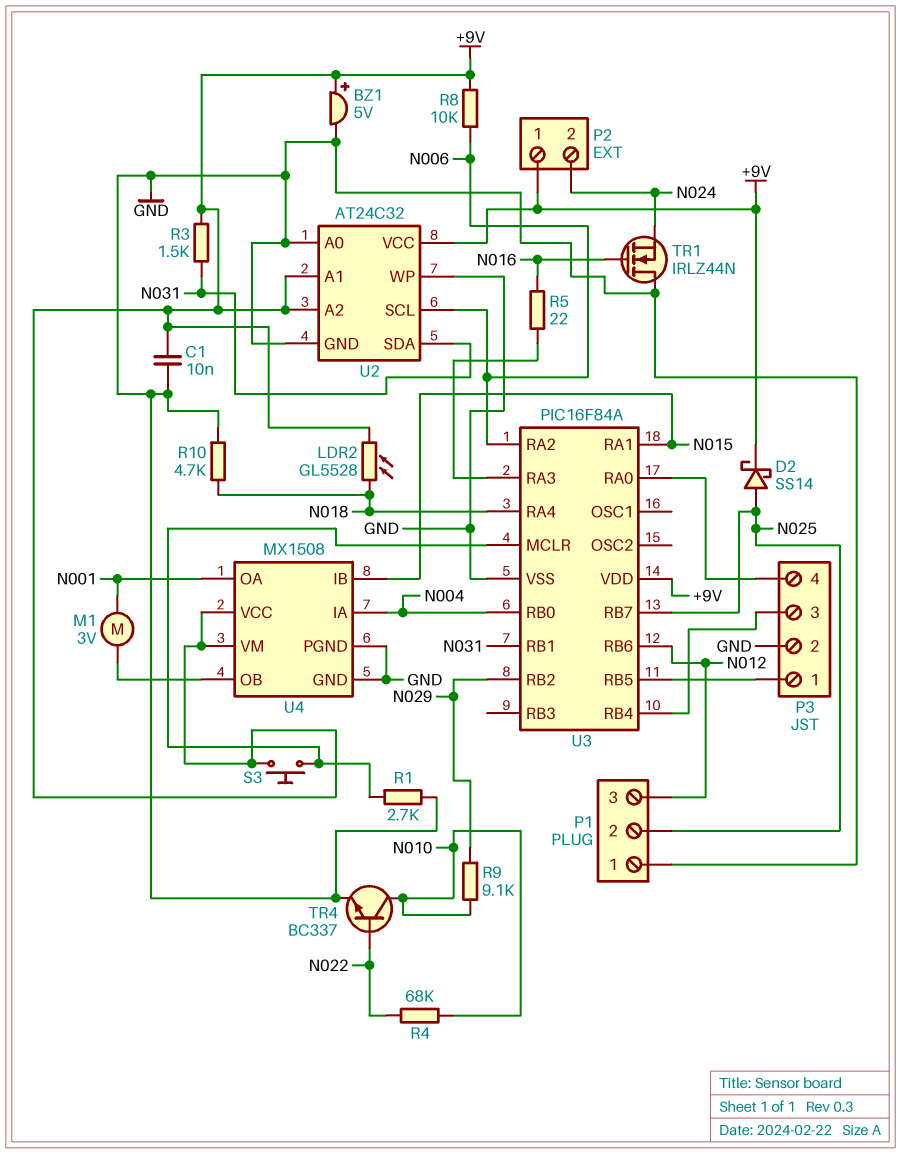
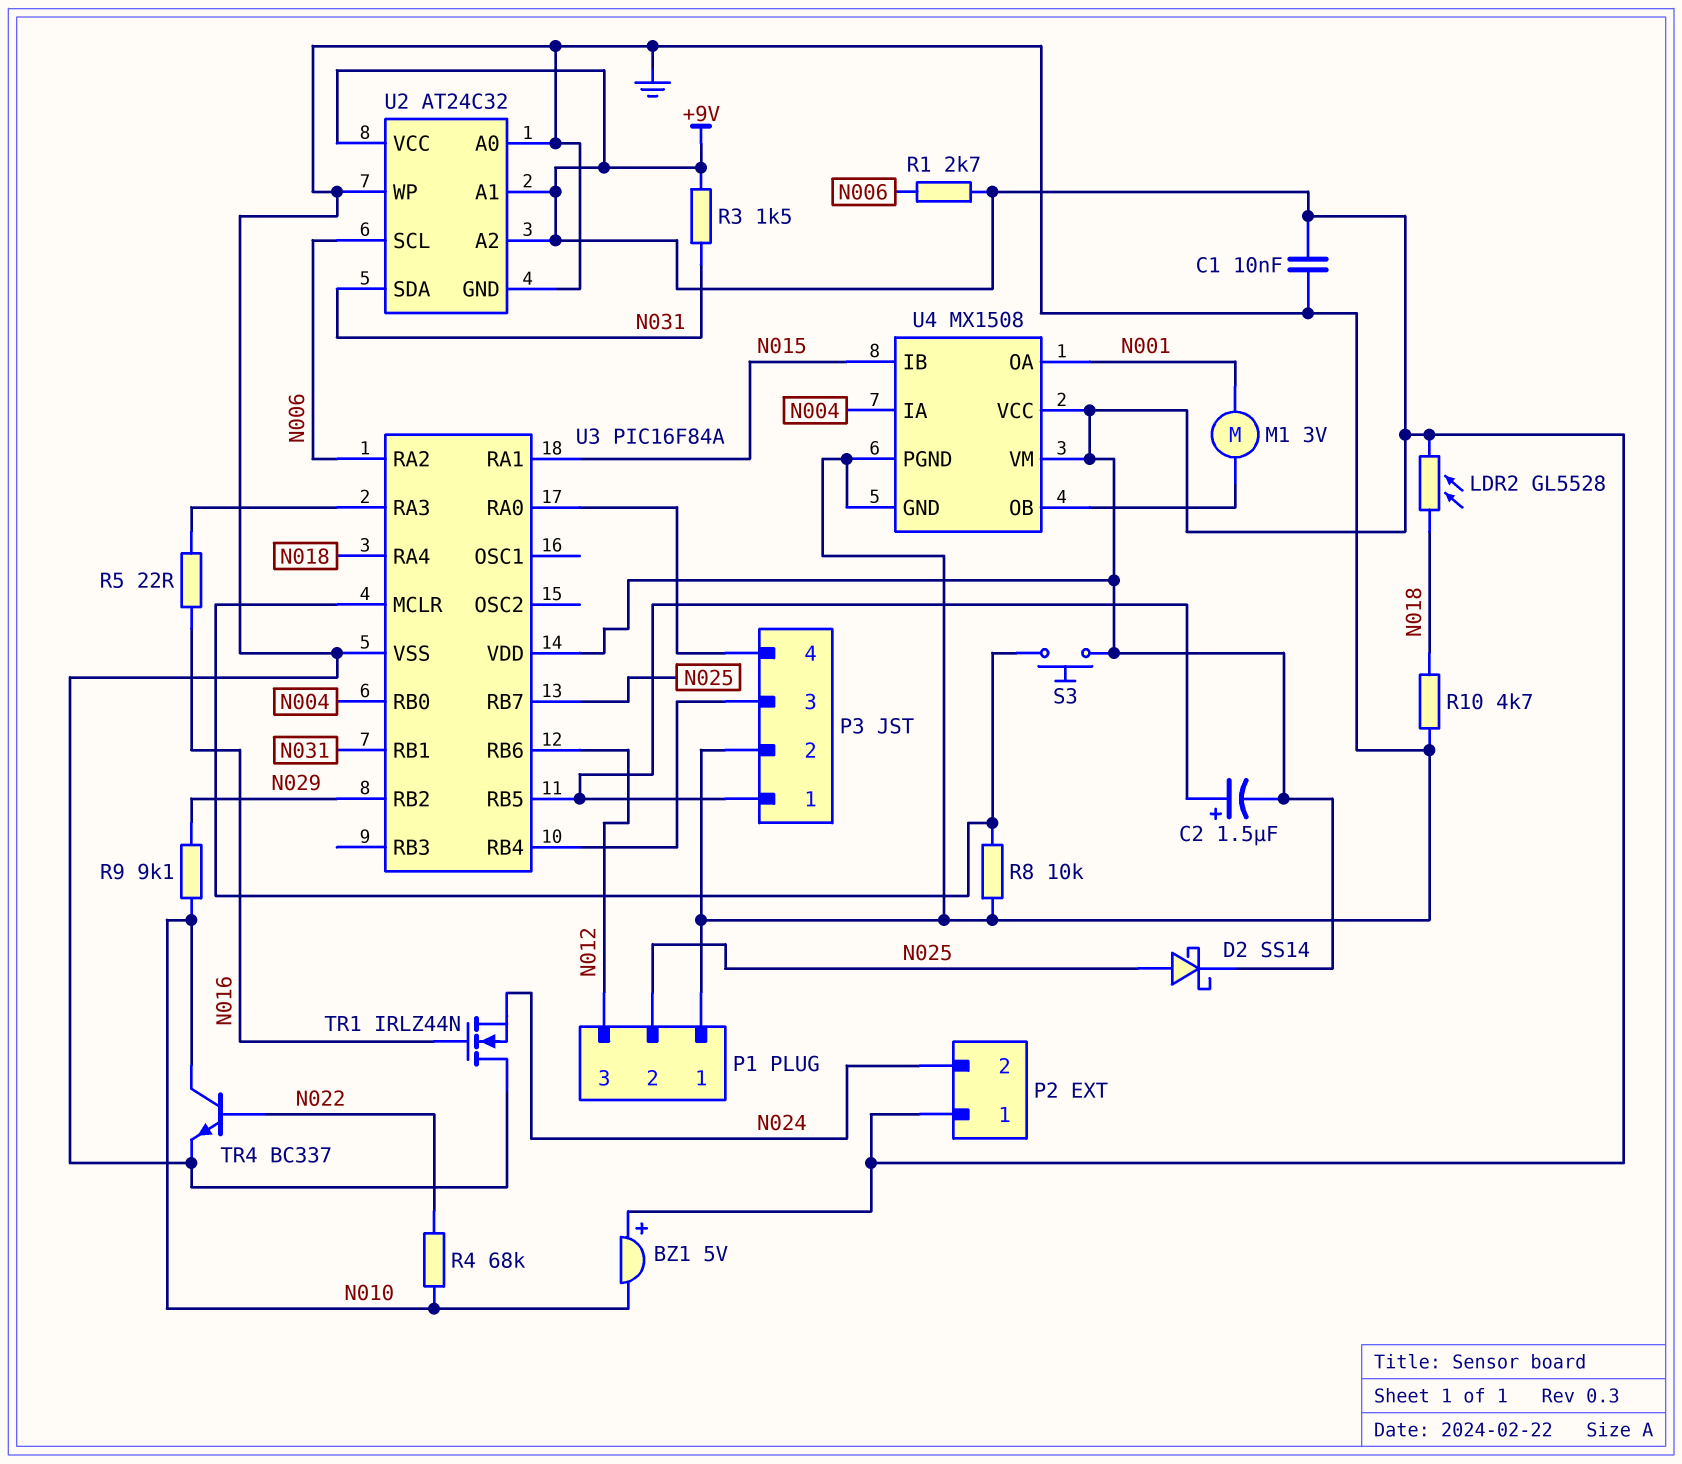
BZ1: buzzer 5V (plus +9V, minus GND) -> buzzer 5V (plus +9V, minus N010)
C2: none -> 1.5uF (plus P3/1, minus +9V)
R1: 2.7k (GND, U3/MCLR) -> 2.7k (+9V, N006)
R8: 10k (+9V, N006) -> 10k (GND, U3/MCLR)

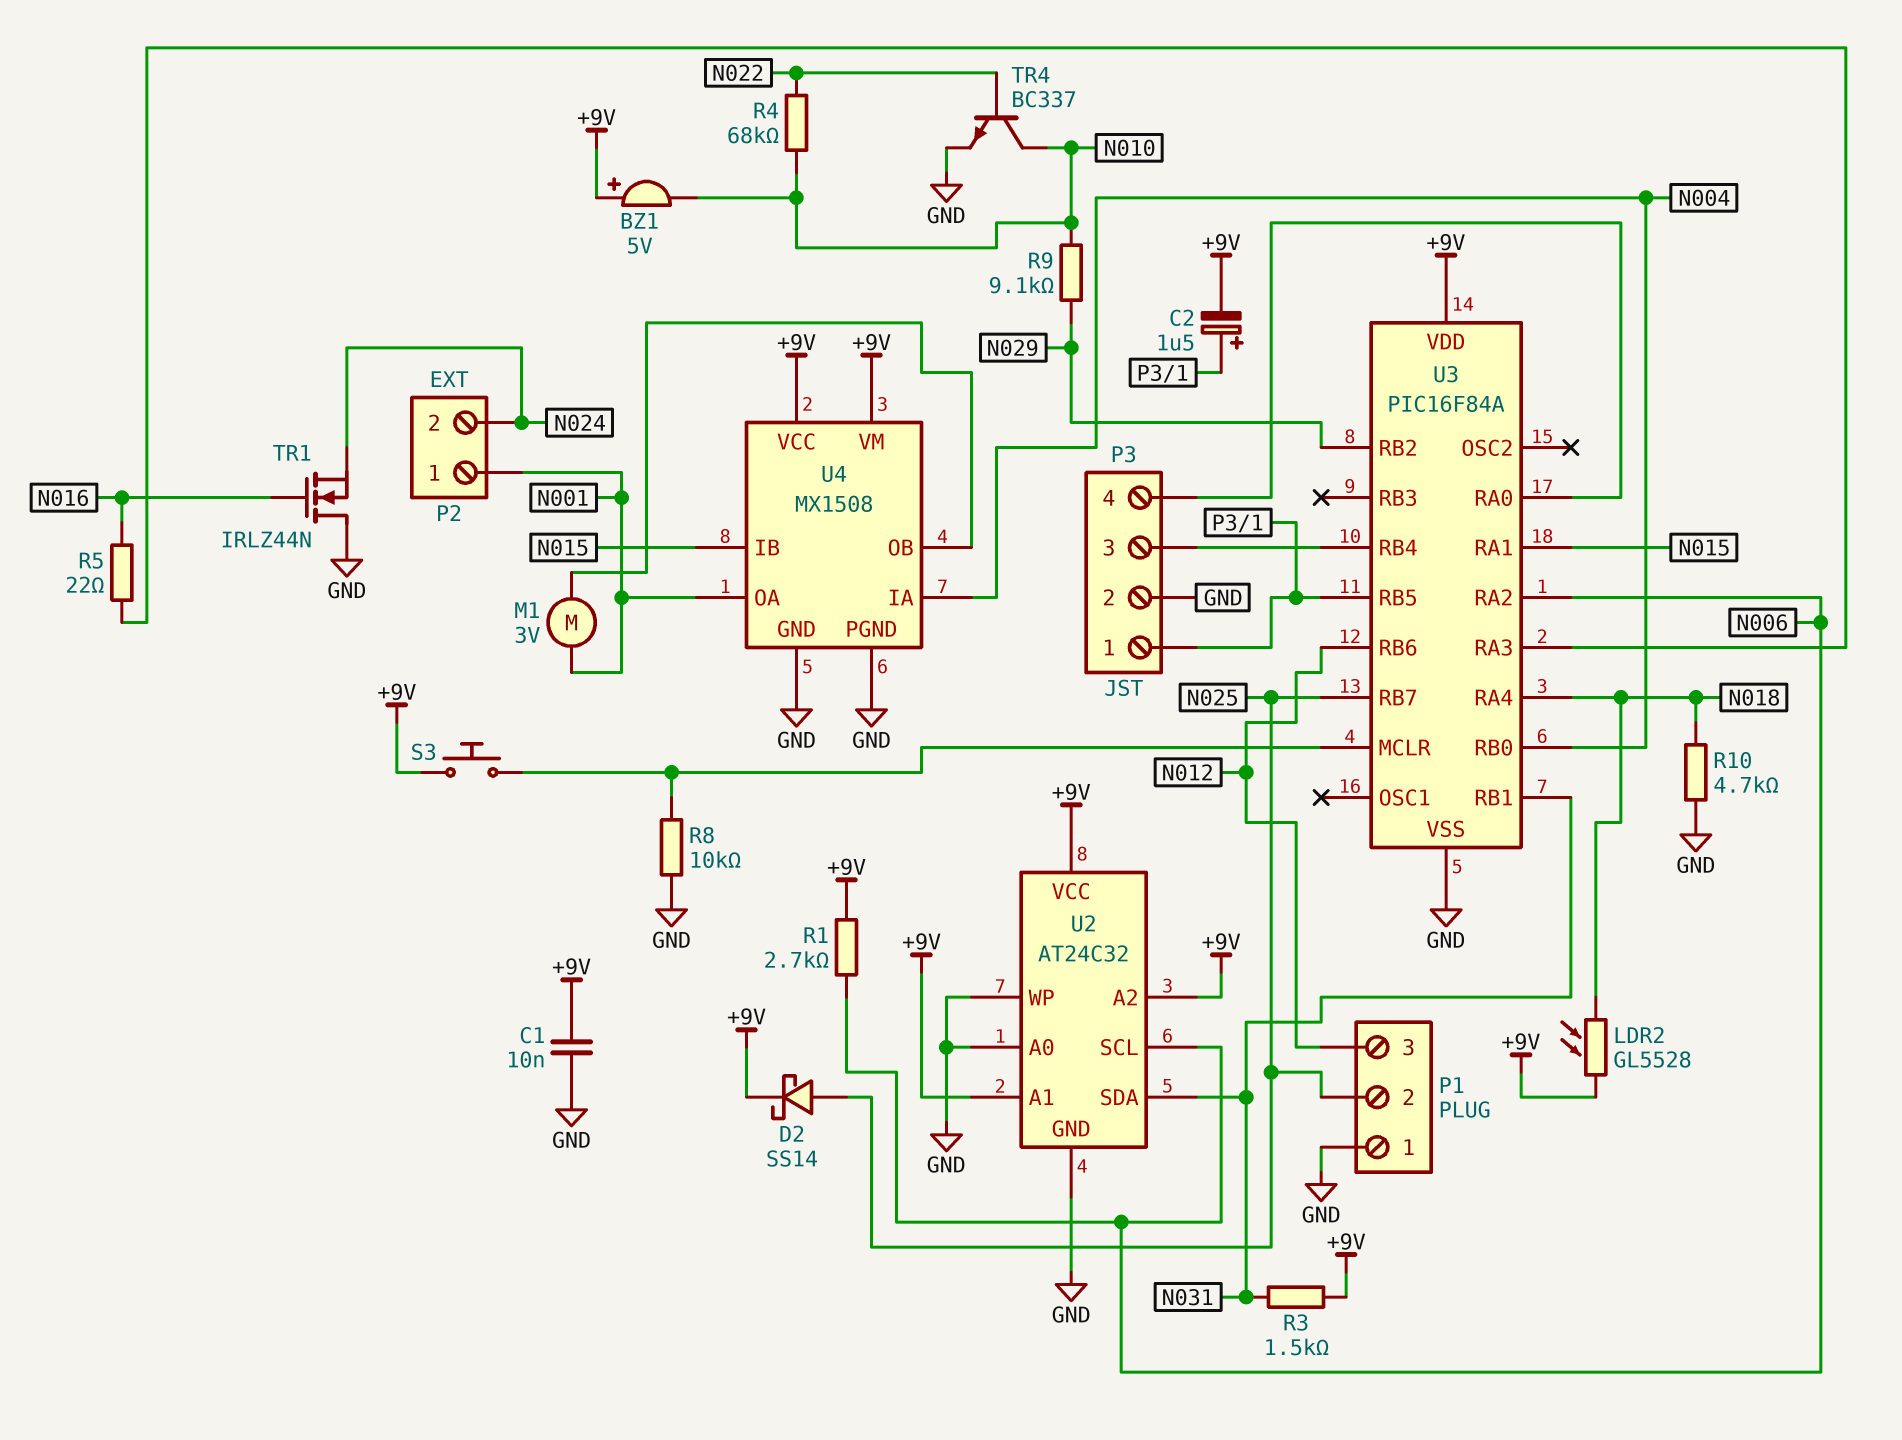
P2 pin 1: +9V -> N001

